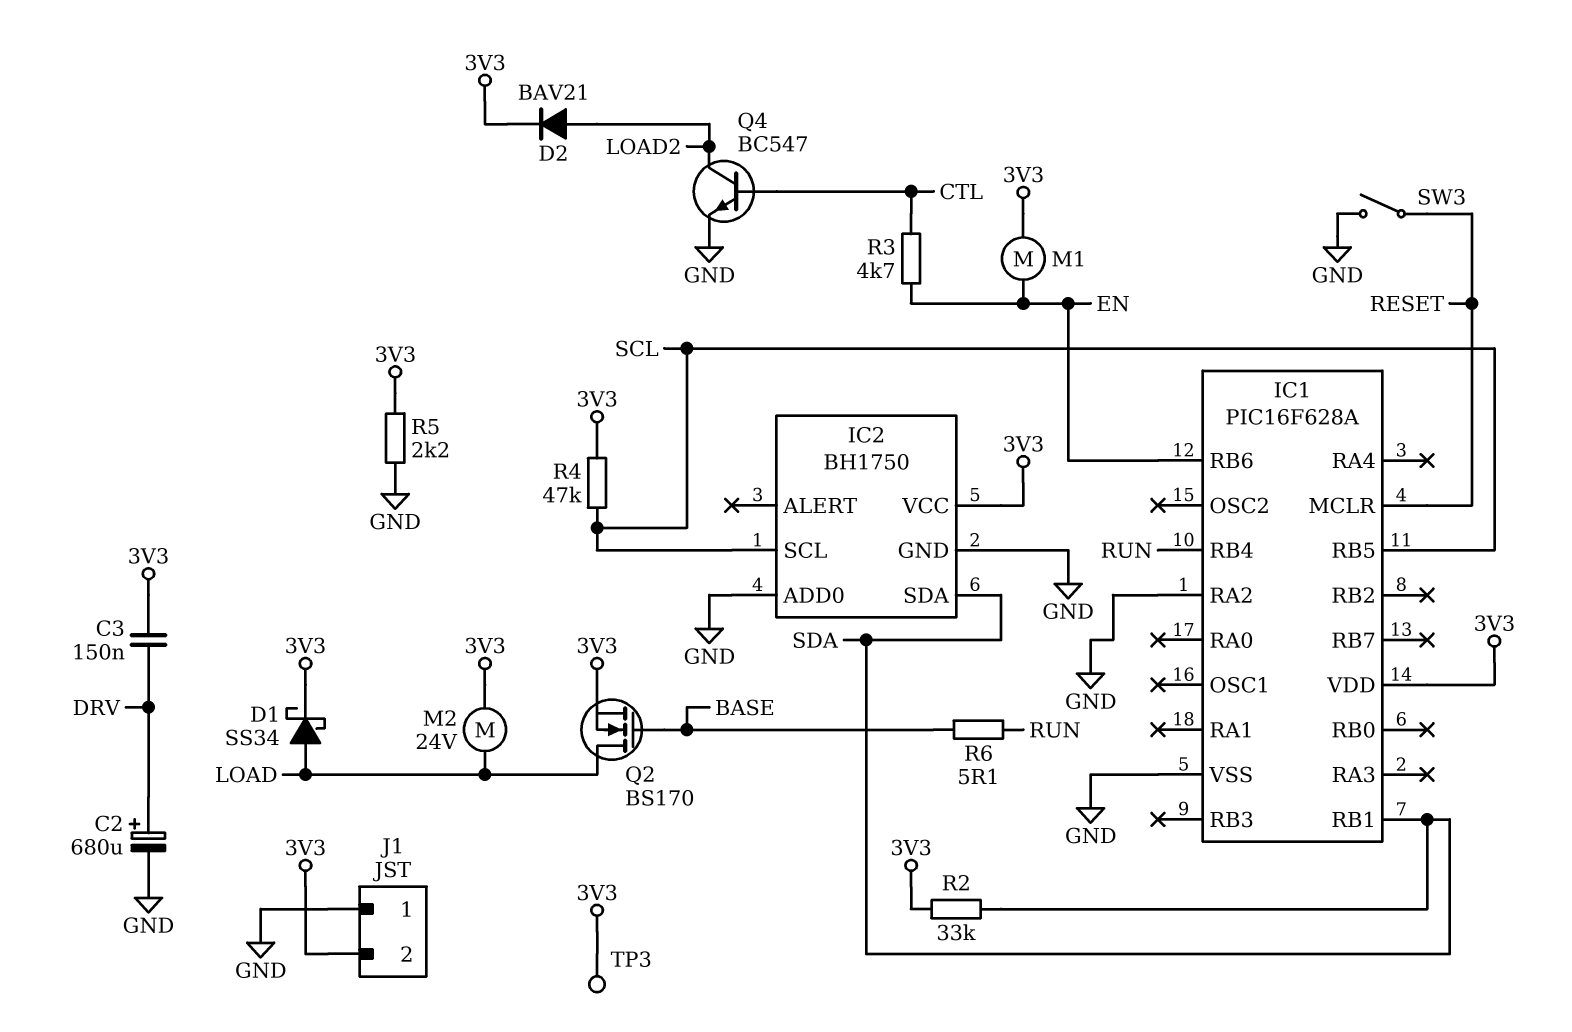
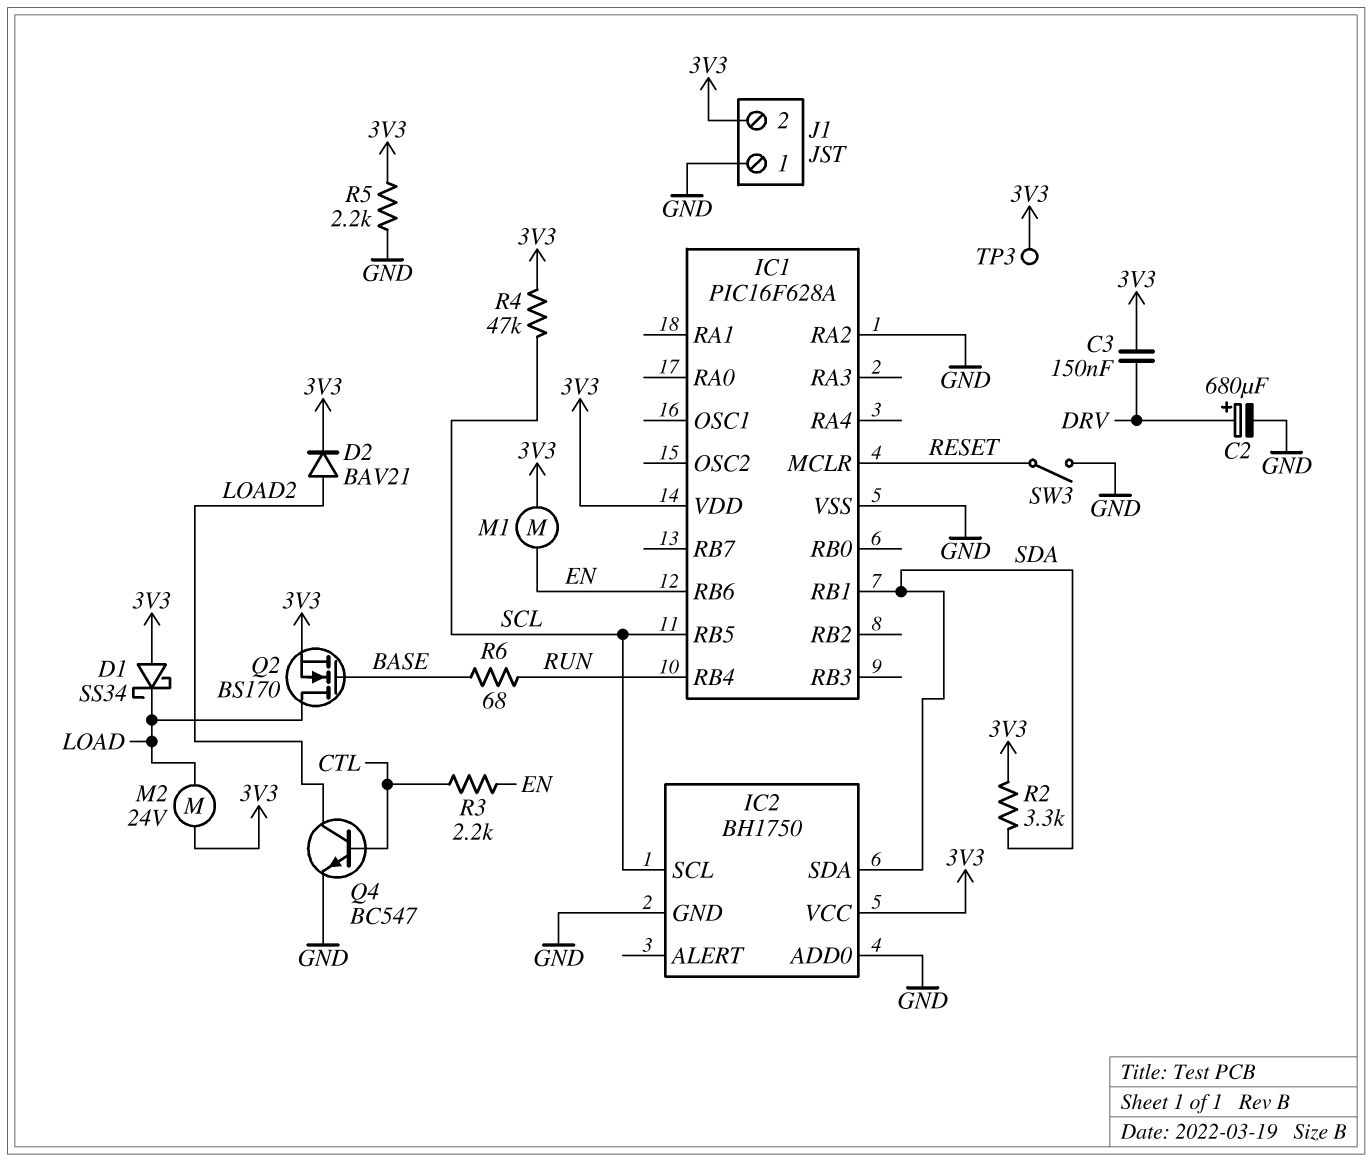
D1: schottky SS34 (A LOAD, K 3V3) -> schottky SS34 (A 3V3, K LOAD)
R2: 33k (3V3, SDA) -> 3.3k (3V3, SDA)
R3: 4.7k (CTL, EN) -> 2.2k (CTL, EN)
R6: 5.1 (BASE, RUN) -> 68 (BASE, RUN)

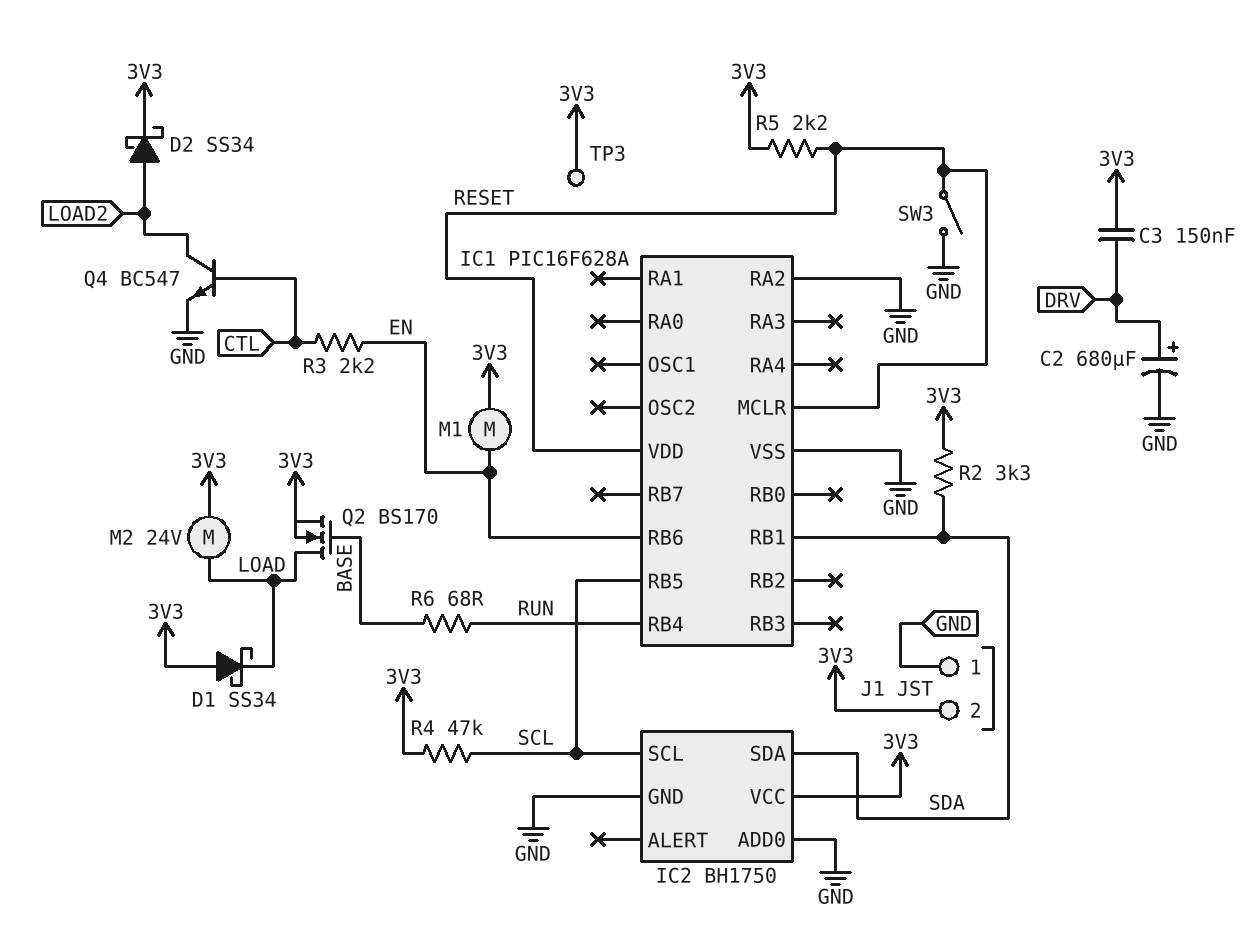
D2: diode BAV21 (A LOAD2, K 3V3) -> schottky SS34 (A LOAD2, K 3V3)
IC1 pin VDD: 3V3 -> RESET
R5: 2.2k (3V3, GND) -> 2.2k (3V3, RESET)

